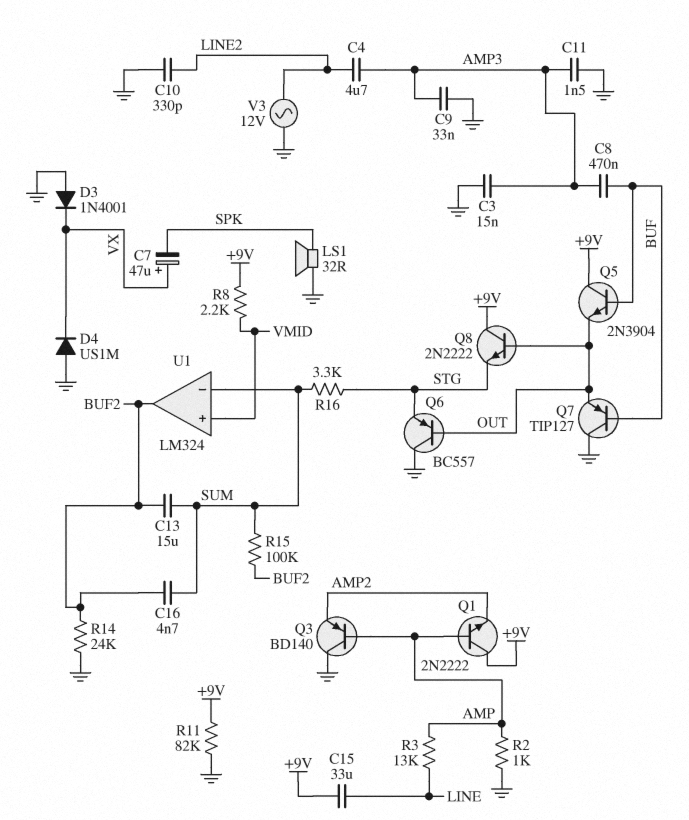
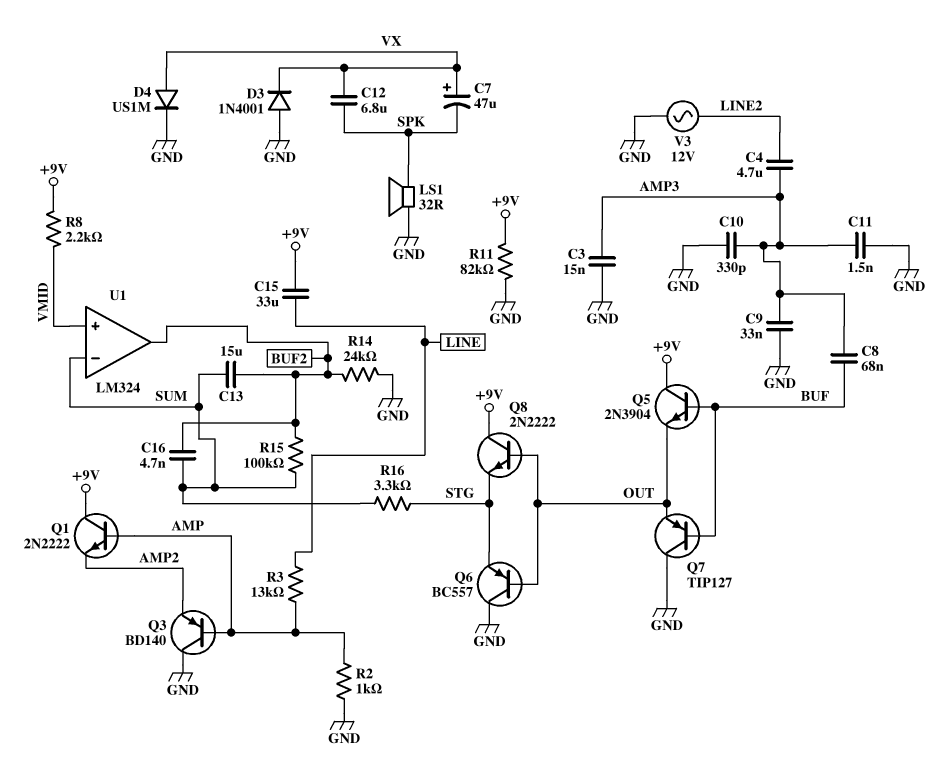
C8: 470nF (AMP3, BUF) -> 68nF (AMP3, BUF)
C10: 330pF (GND, LINE2) -> 330pF (AMP3, GND)
C12: none -> 6.8uF (SPK, VX)
D4: diode US1M (A GND, K VX) -> diode US1M (A VX, K GND)

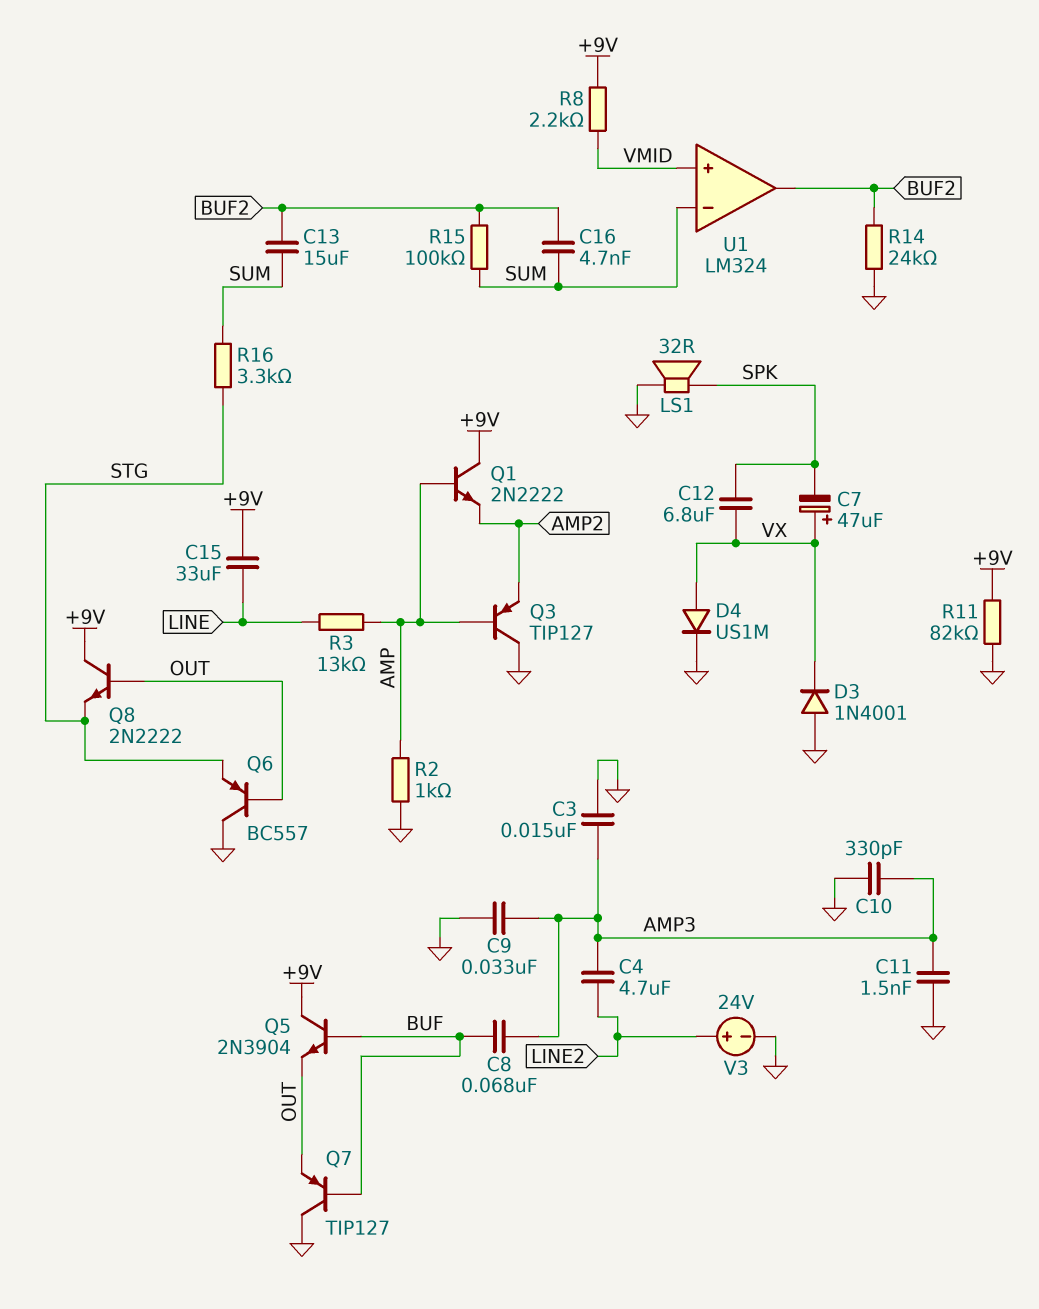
Q3: PNP BD140 (B AMP, C GND, E AMP2) -> PNP TIP127 (B AMP, C GND, E AMP2)
V3: AC 12V (GND, LINE2) -> 24V (plus LINE2, minus GND)

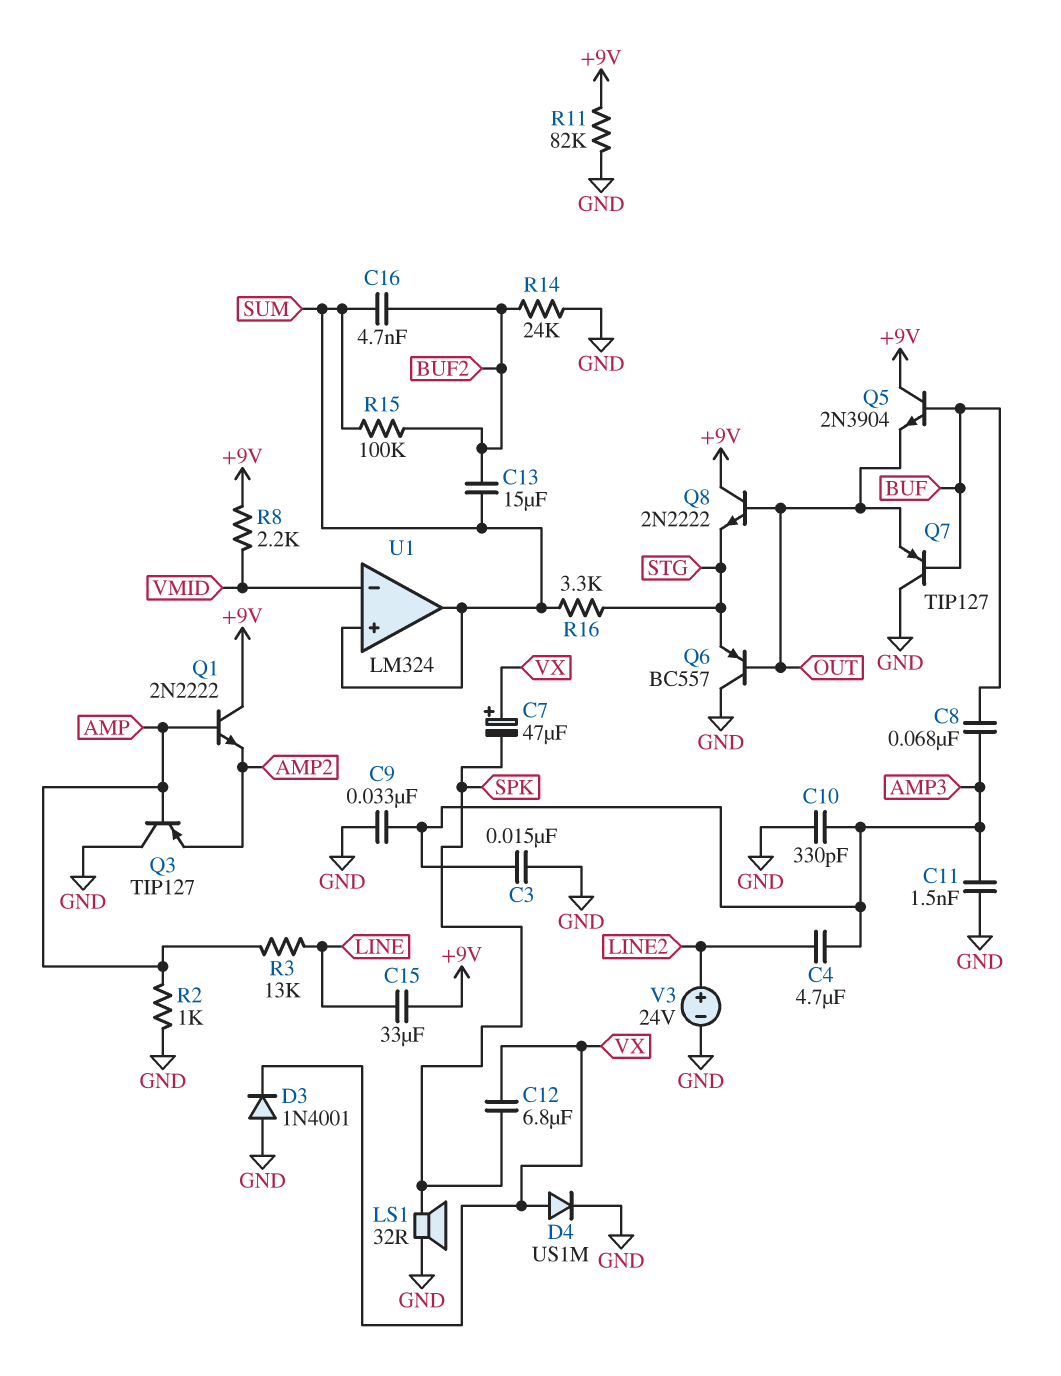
U1 pin in+: VMID -> SUM
U1 pin in-: SUM -> VMID
U1 pin out: BUF2 -> SUM

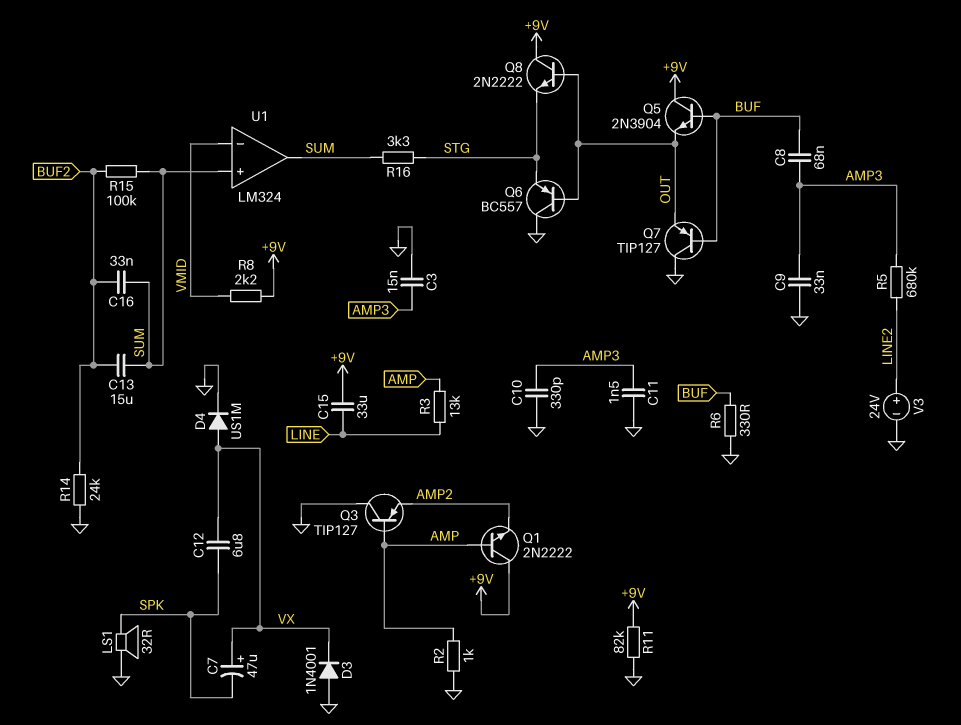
C4: 4.7uF (AMP3, LINE2) -> none
C16: 4.7nF (BUF2, SUM) -> 33nF (BUF2, SUM)
R5: none -> 680k (AMP3, LINE2)
R6: none -> 330 (BUF, GND)

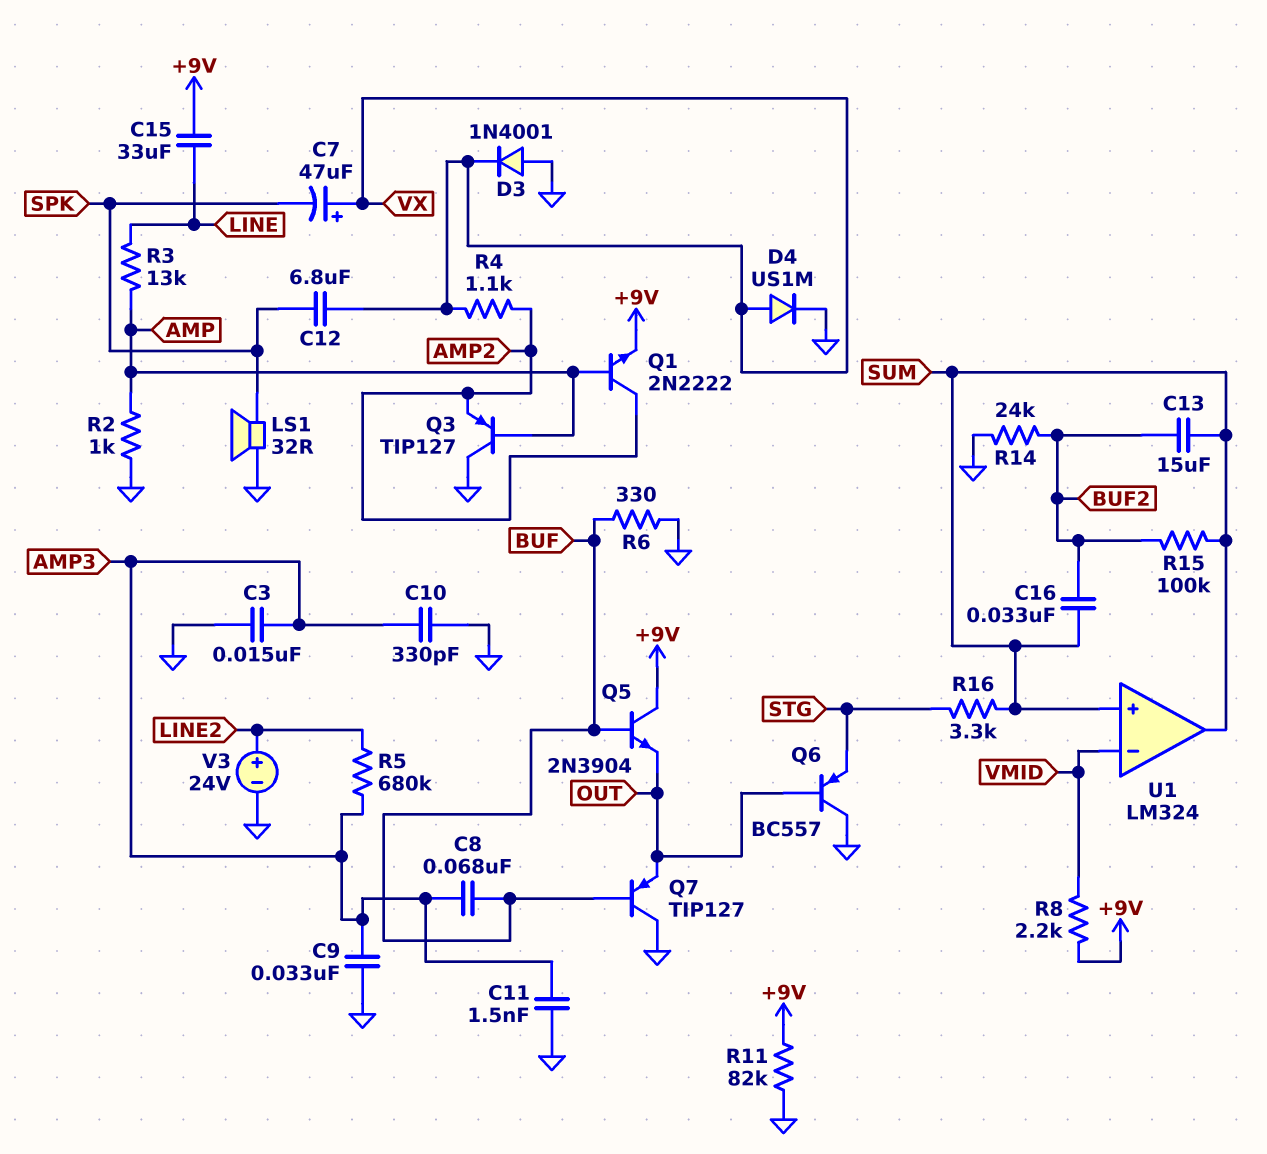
Q1: NPN 2N2222 (B AMP, C +9V, E AMP2) -> NPN 2N2222 (B AMP, C AMP2, E +9V)
Q8: NPN 2N2222 (B OUT, C +9V, E STG) -> none
R4: none -> 1.1k (AMP2, VX)

